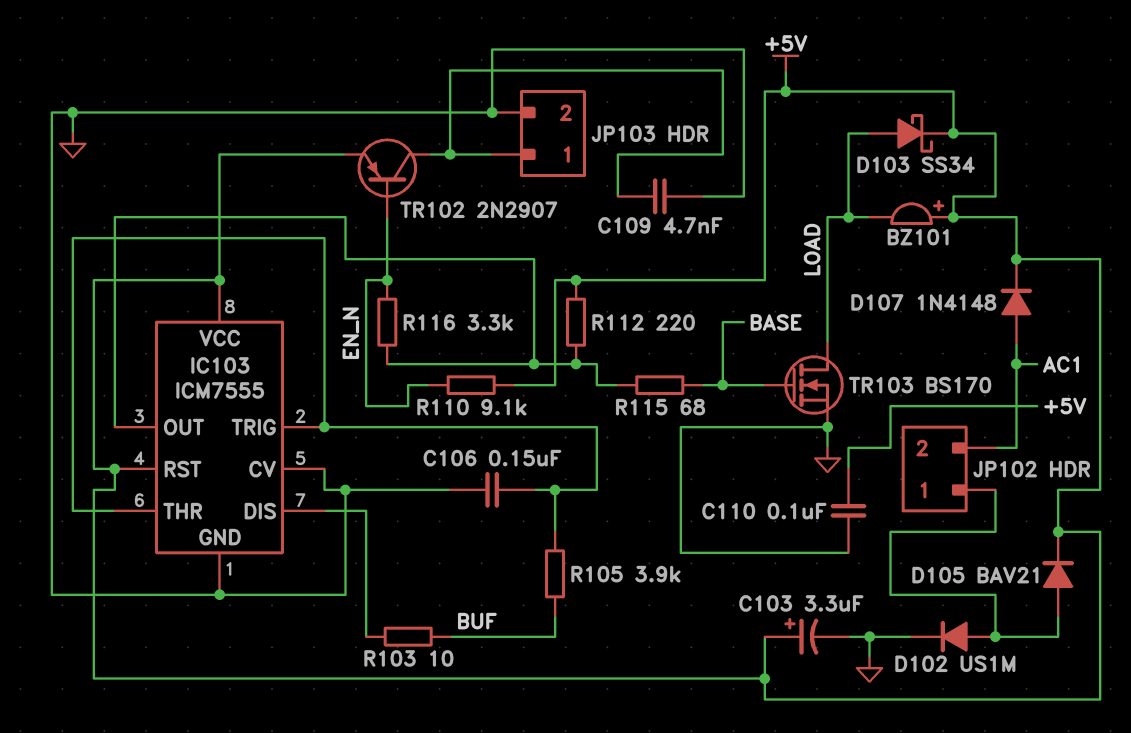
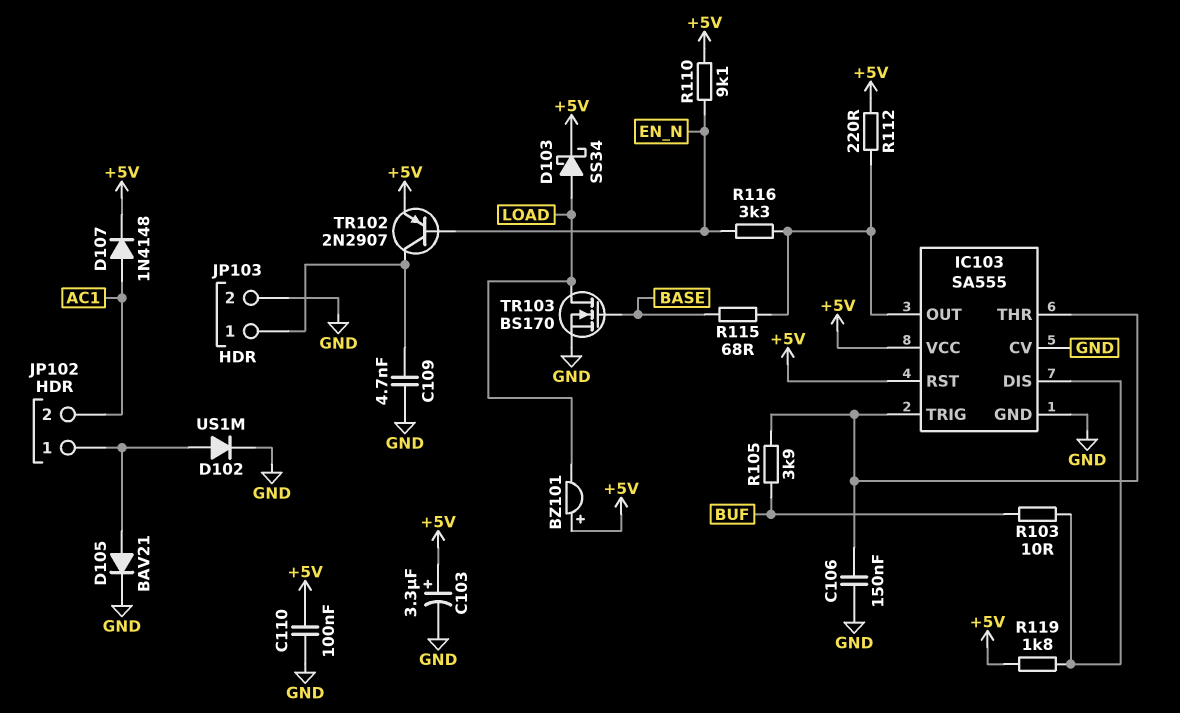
D105: diode BAV21 (A JP102/1, K +5V) -> diode BAV21 (A JP102/1, K GND)
IC103: ICM7555 -> SA555
R119: none -> 1.8k (+5V, IC103/DIS)

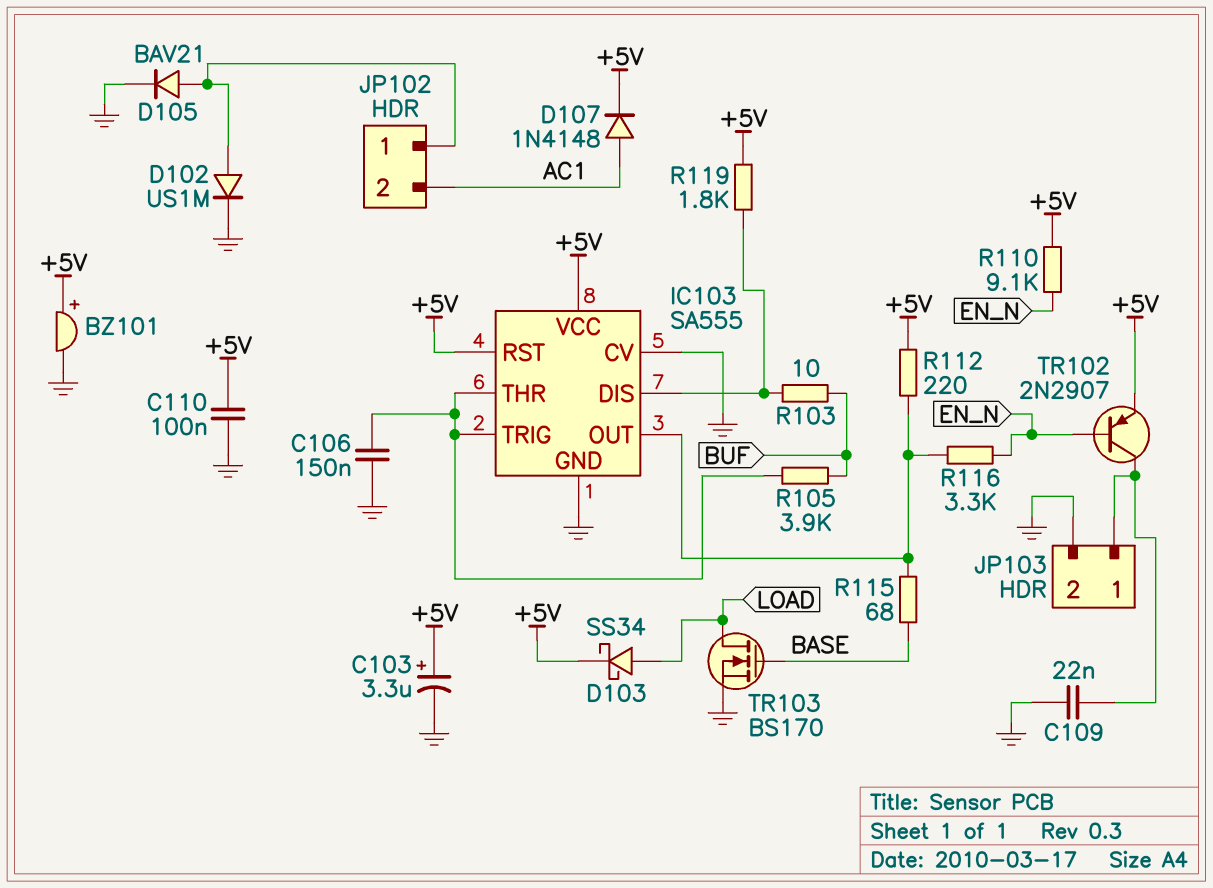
BZ101: buzzer (plus +5V, minus LOAD) -> buzzer (plus +5V, minus GND)
C109: 4.7nF (GND, JP103/1) -> 22nF (GND, JP103/1)

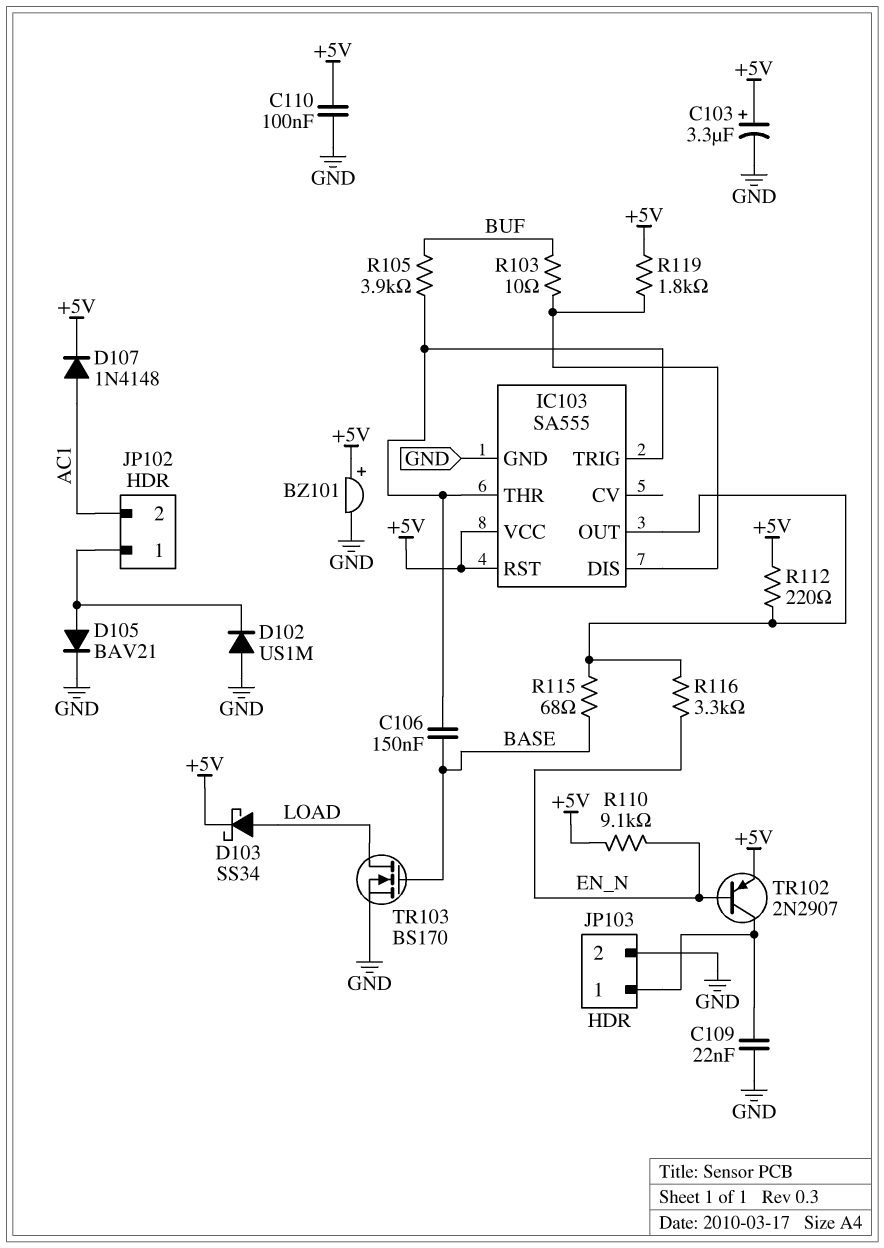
C106: 150nF (GND, IC103/THR) -> 150nF (BASE, IC103/THR)
D102: diode US1M (A JP102/1, K GND) -> diode US1M (A GND, K JP102/1)
IC103 pin CV: GND -> none

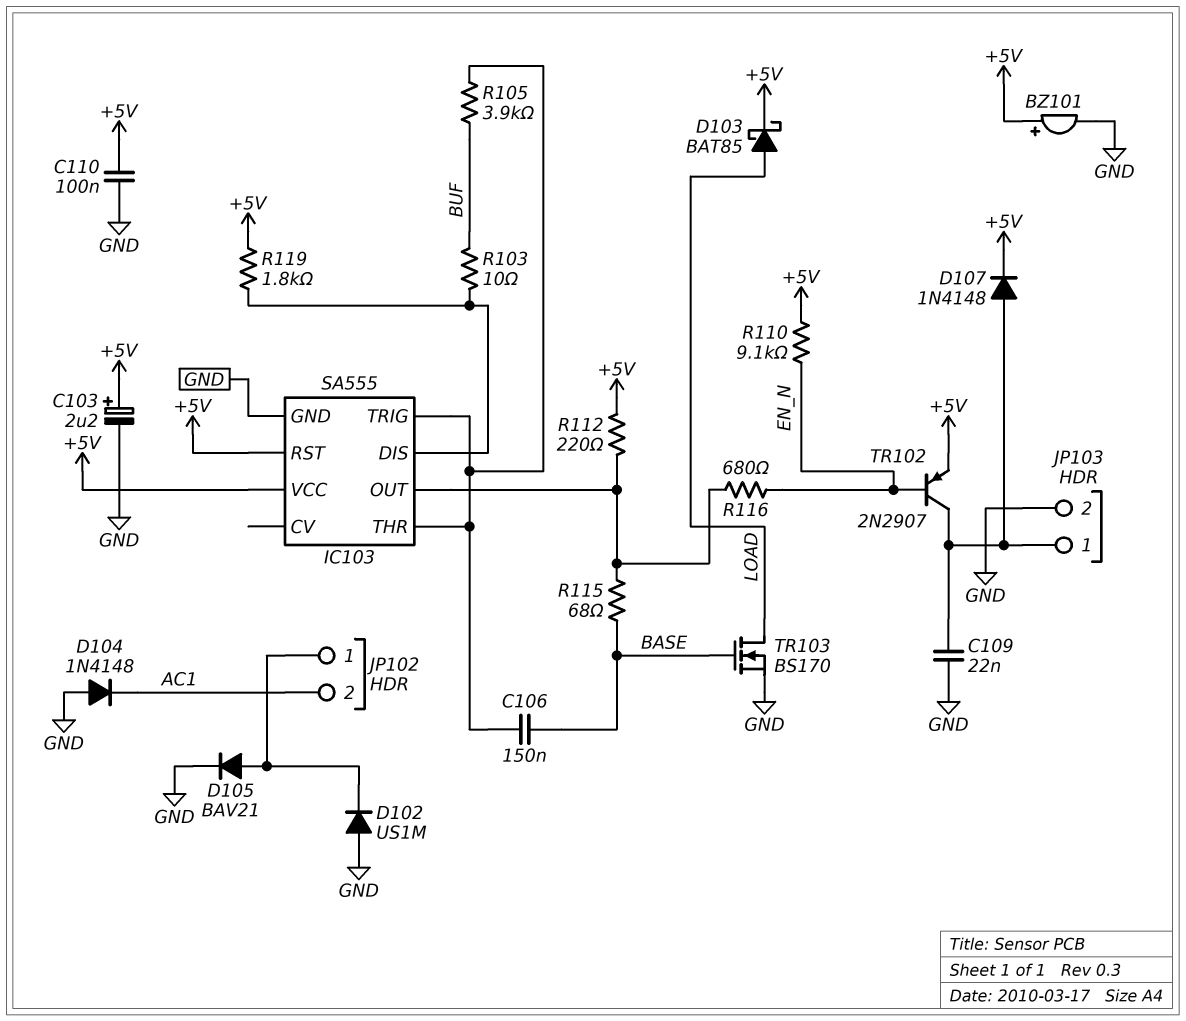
C103: 3.3uF (plus +5V, minus GND) -> 2.2uF (plus +5V, minus GND)
D103: schottky SS34 (A LOAD, K +5V) -> schottky BAT85 (A LOAD, K +5V)
D104: none -> diode 1N4148 (A GND, K AC1)
D107: diode 1N4148 (A AC1, K +5V) -> diode 1N4148 (A JP103/1, K +5V)
R116: 3.3k (EN_N, IC103/OUT) -> 680 (EN_N, IC103/OUT)

